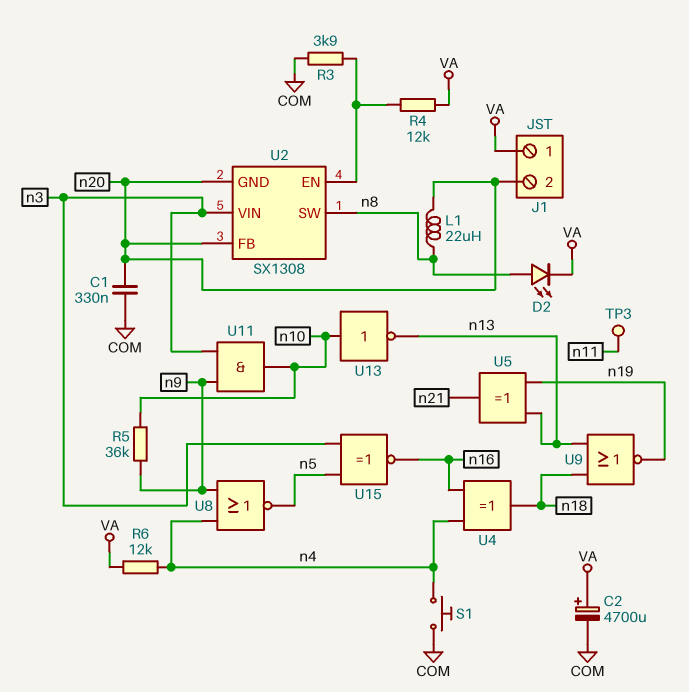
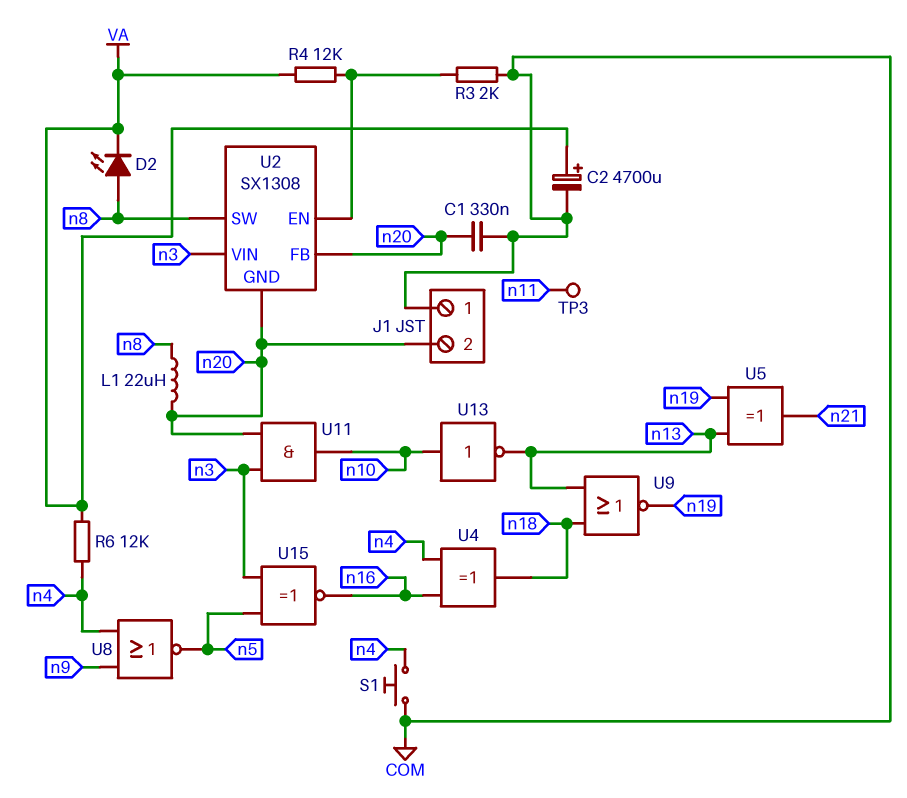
J1 pin 1: VA -> COM
R3: 3.9k (COM, U2/EN) -> 2k (COM, U2/EN)
R5: 36k (n9, n10) -> none
U11: AND (in n3, in n9, out n10) -> AND (in n3, in n20, out n10)

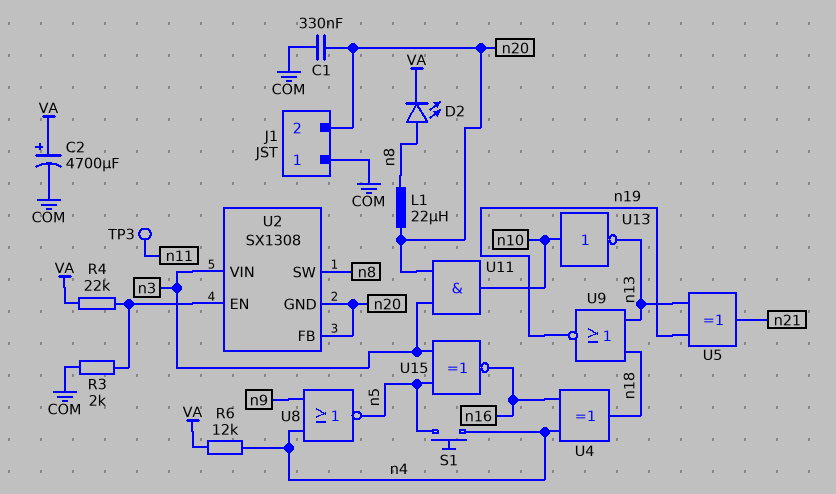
R4: 12k (U2/EN, VA) -> 22k (U2/EN, VA)
S1: button (COM, n4) -> button (n4, n5)

